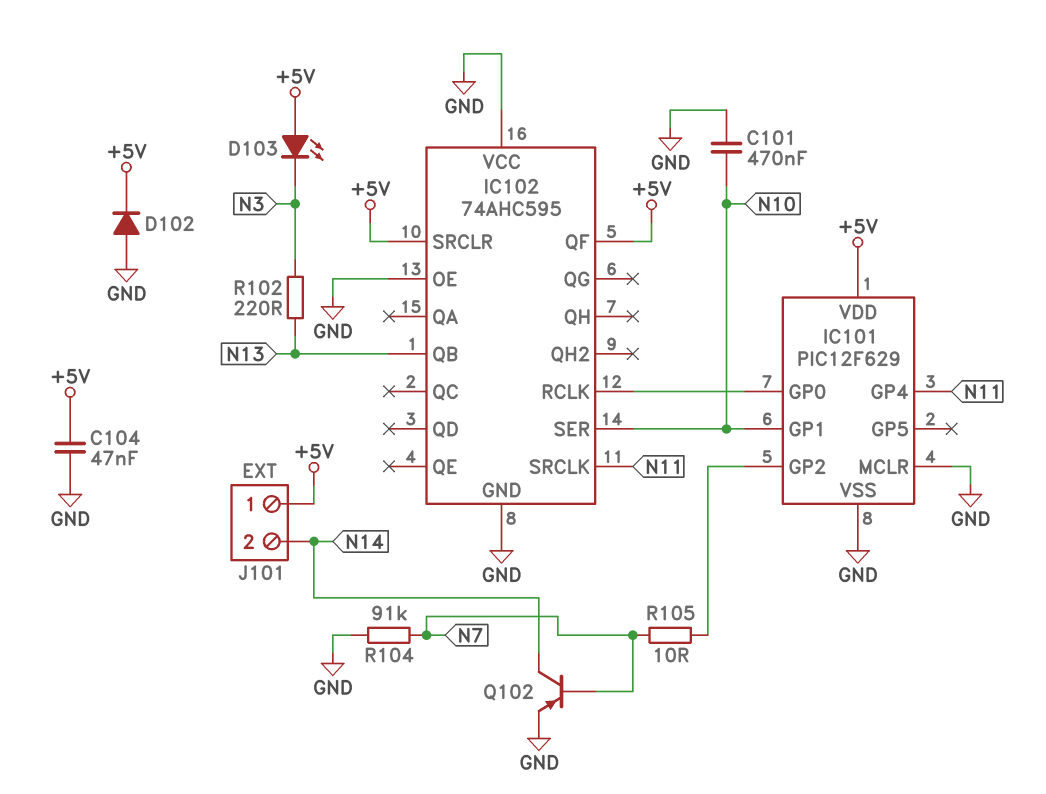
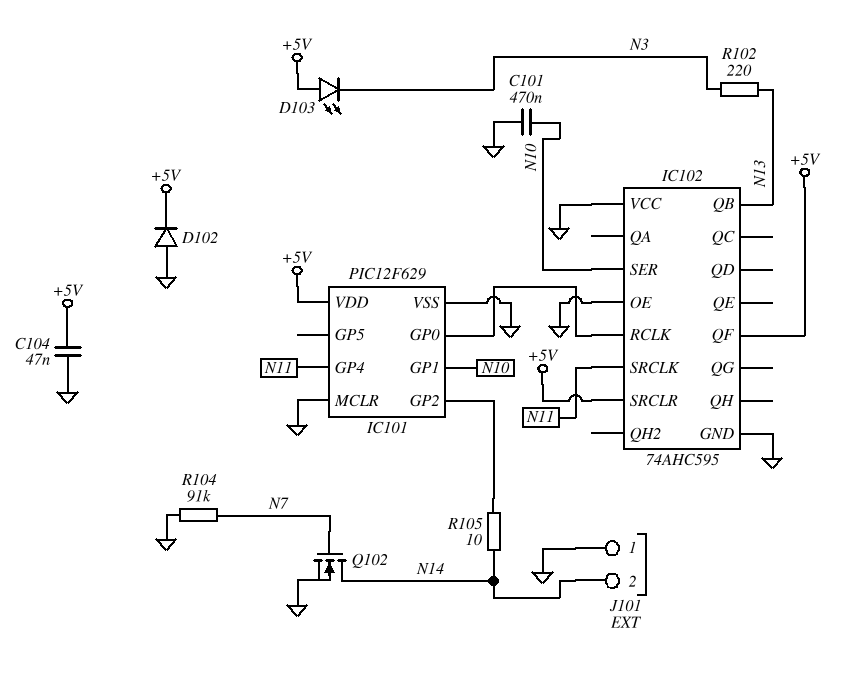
J101 pin 1: +5V -> GND
Q102: PNP (B N7, C N14, E GND) -> NMOS (G N7, D N14, S GND)
R105: 10 (IC101/GP2, N7) -> 10 (IC101/GP2, N14)

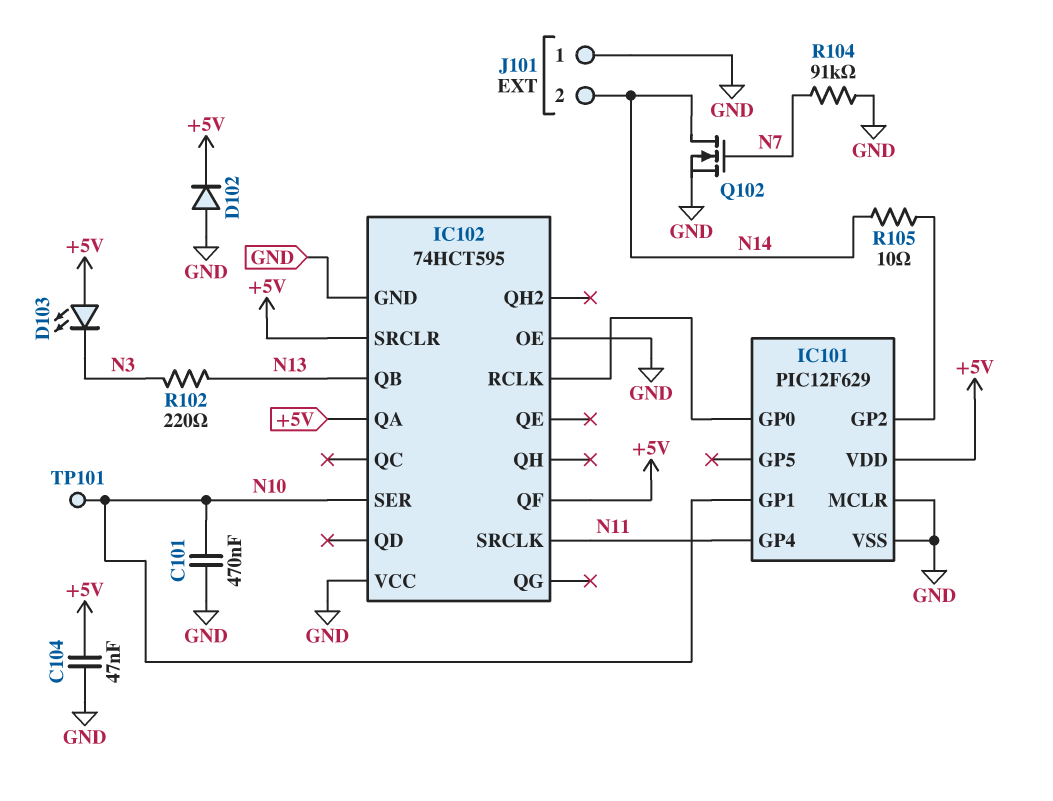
IC102: 74AHC595 -> 74HCT595
IC102 pin QA: none -> +5V
TP101: none -> test point (N10)

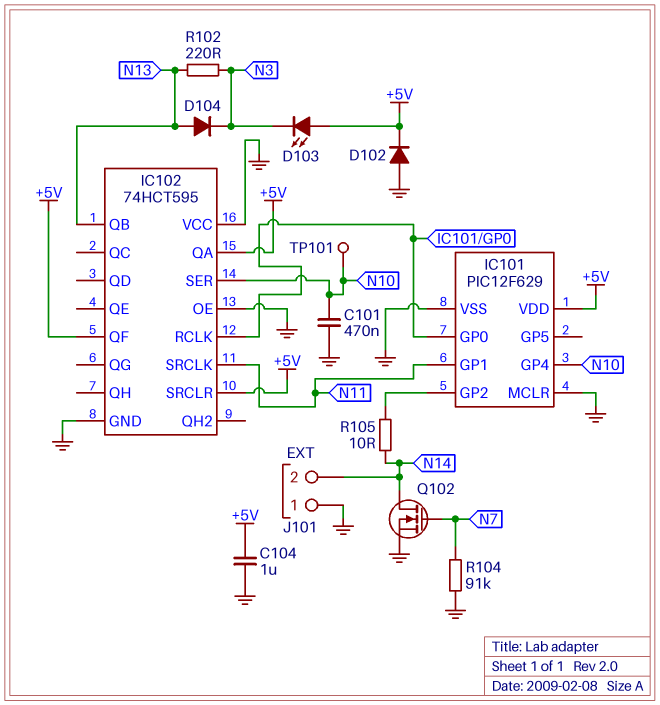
C104: 47nF (+5V, GND) -> 1uF (+5V, GND)
D104: none -> diode (A N13, K N3)
IC101 pin GP1: N10 -> N11
IC101 pin GP4: N11 -> N10

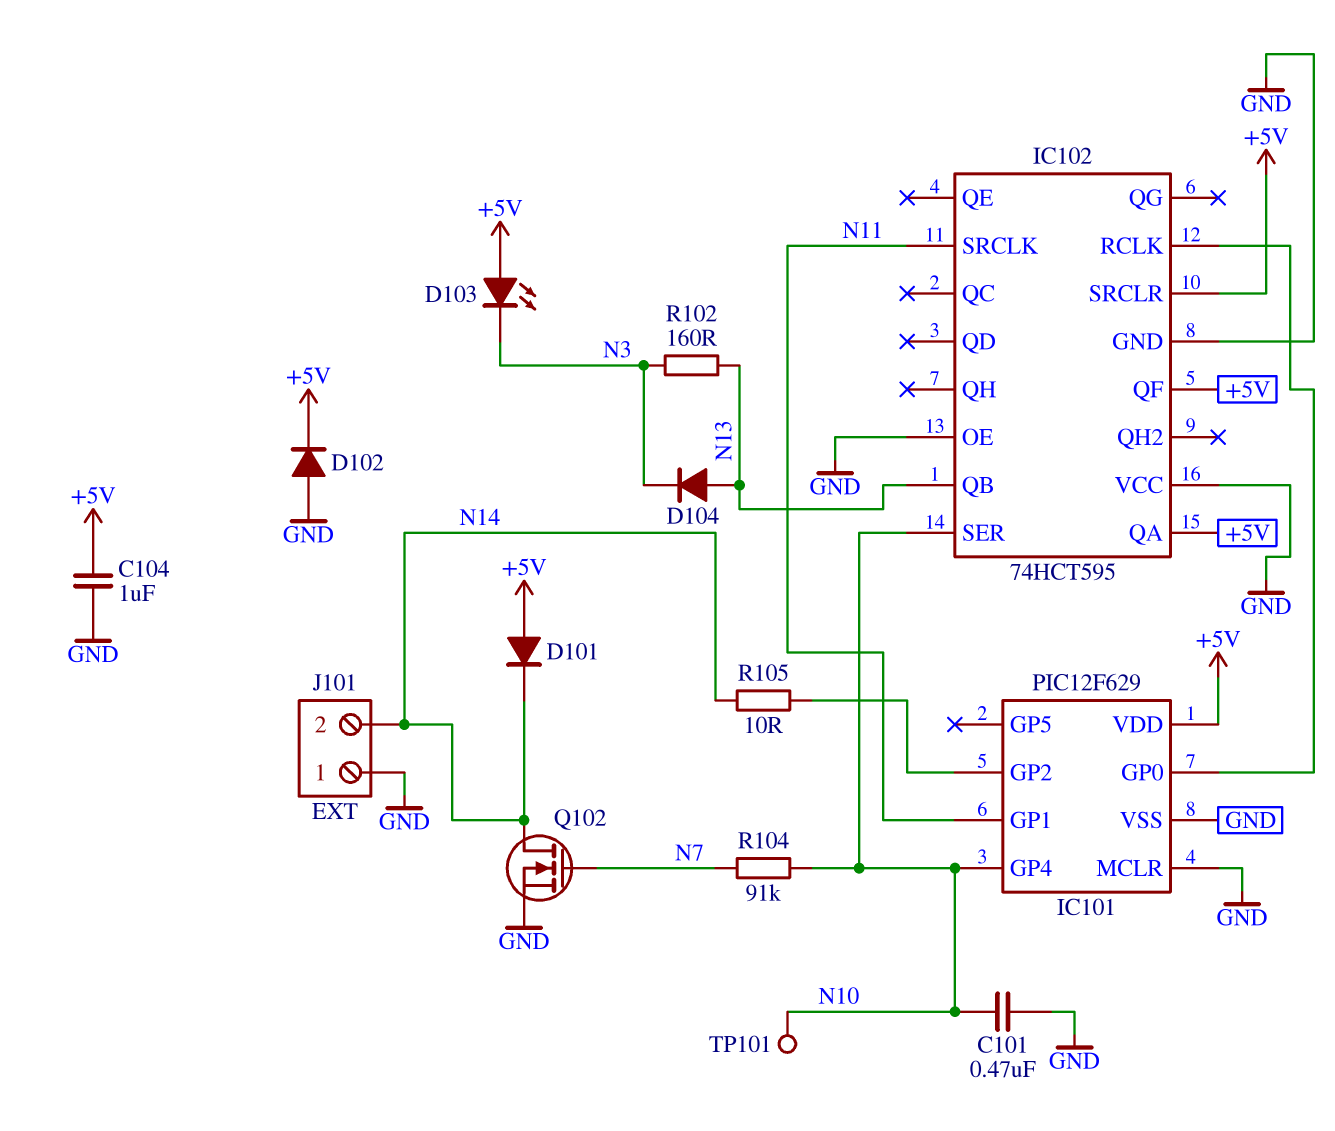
D101: none -> diode (A +5V, K N14)
R102: 220 (N3, N13) -> 160 (N3, N13)
R104: 91k (GND, N7) -> 91k (N7, N10)

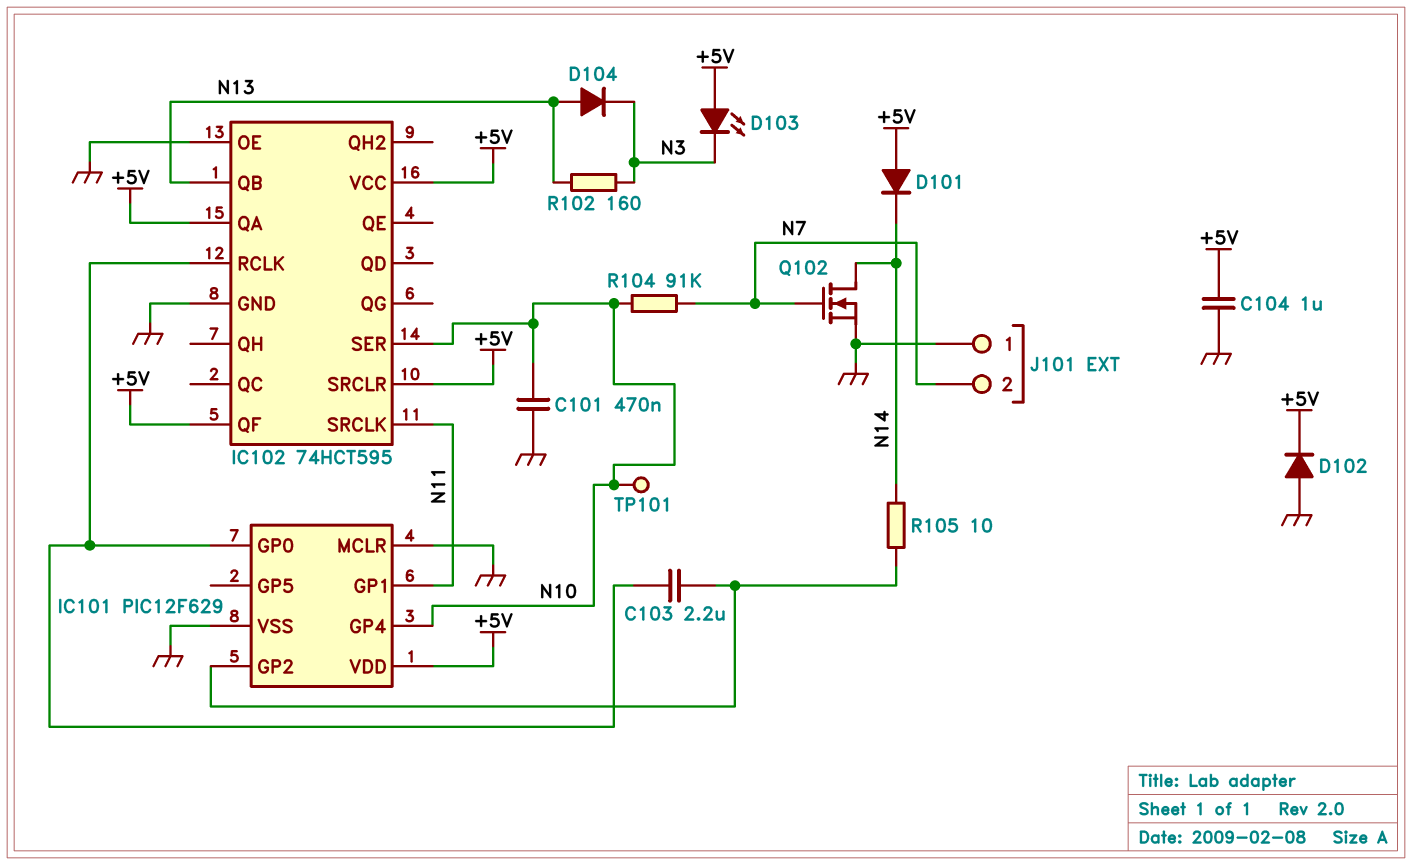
C103: none -> 2.2uF (IC101/GP0, IC101/GP2)
IC102 pin VCC: GND -> +5V
J101 pin 2: N14 -> N7

